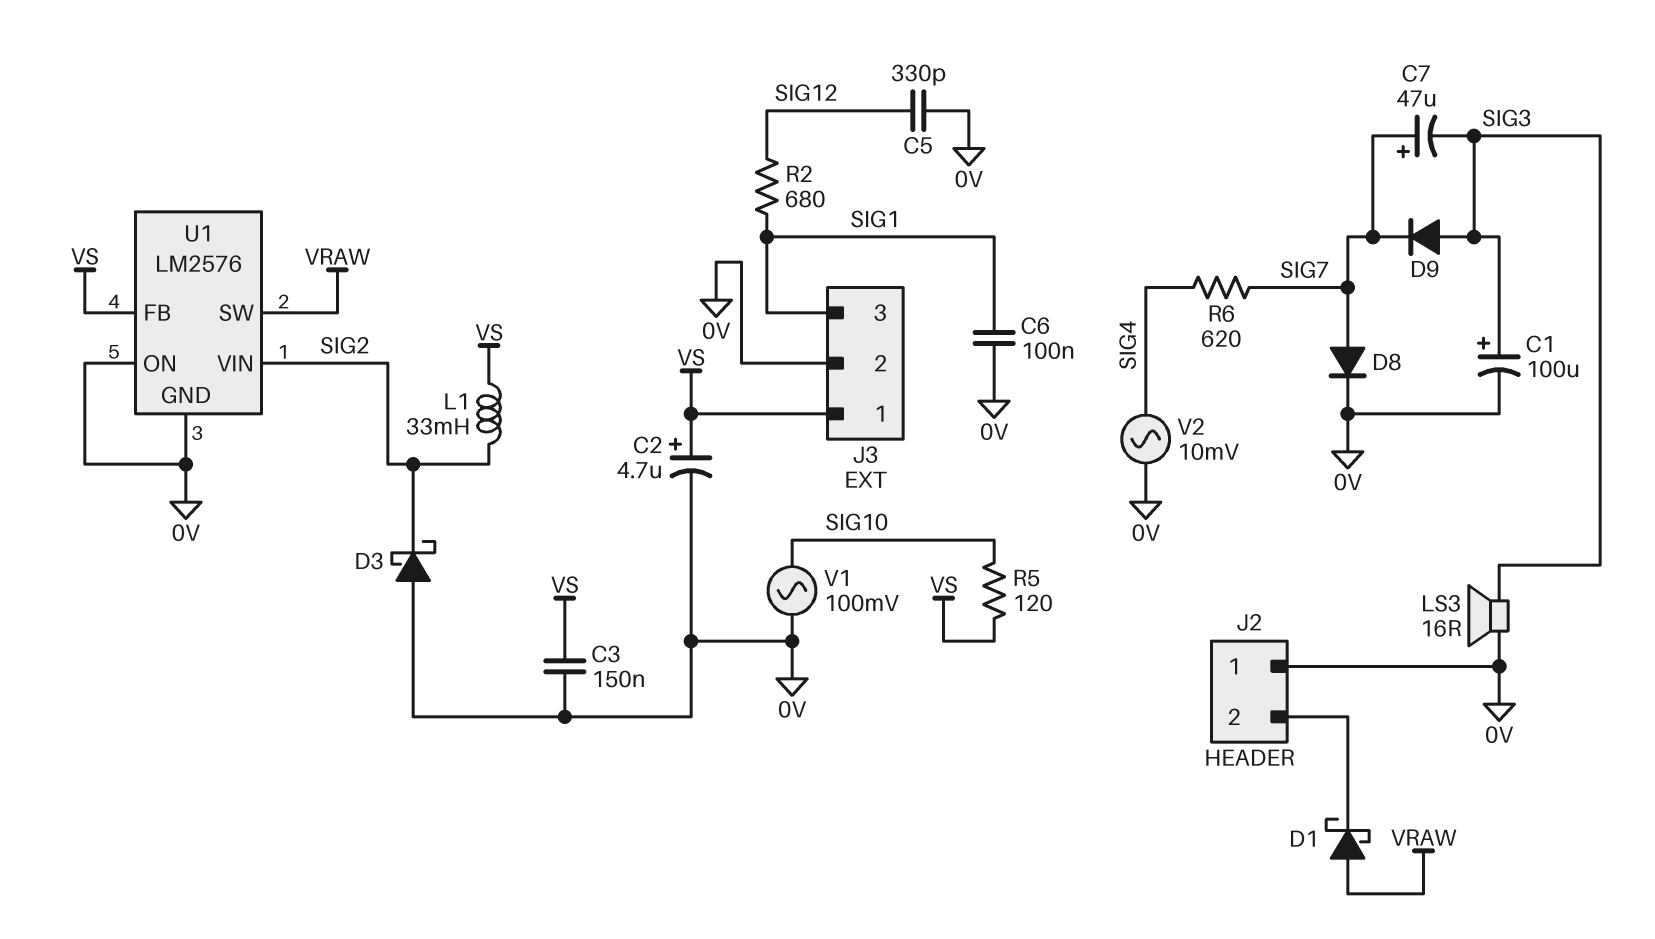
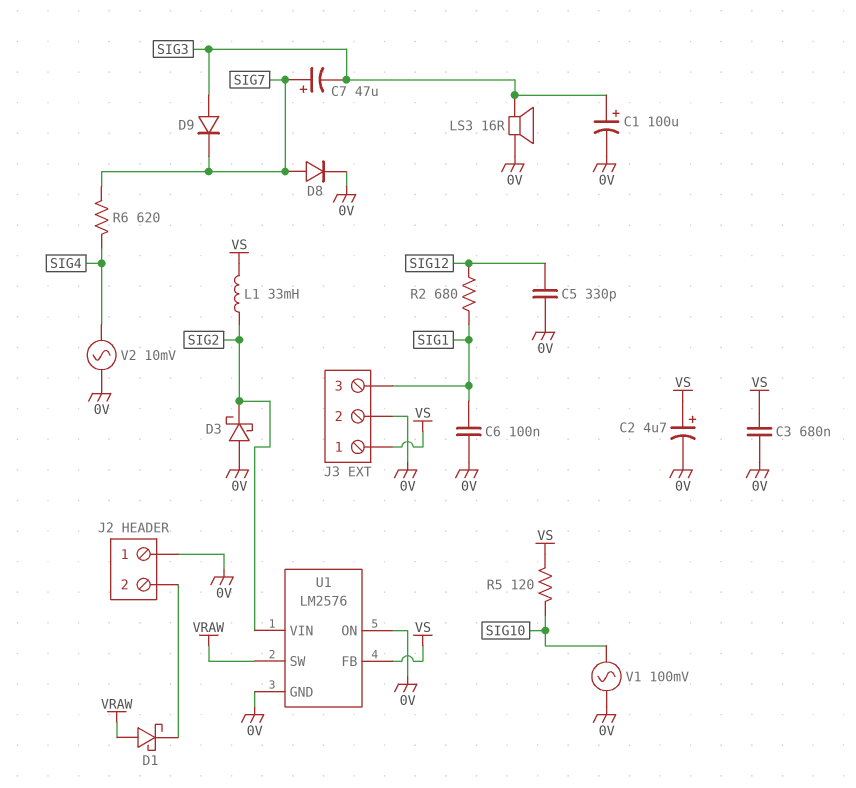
C3: 150nF (0V, VS) -> 680nF (0V, VS)

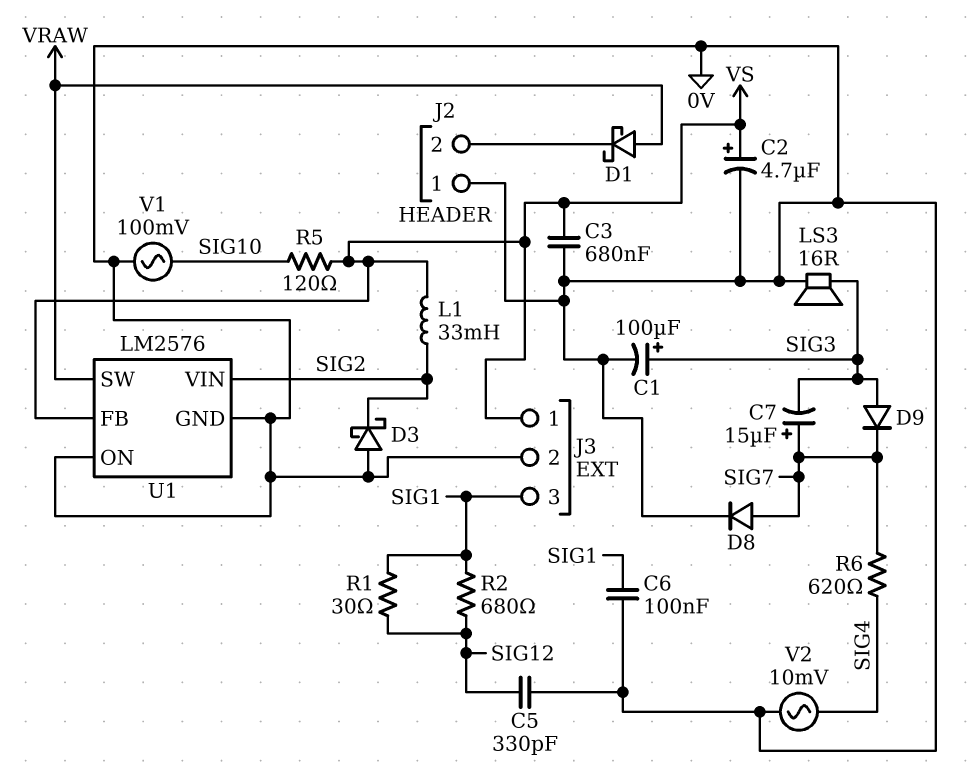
C7: 47uF (plus SIG7, minus SIG3) -> 15uF (plus SIG7, minus SIG3)
R1: none -> 30 (SIG1, SIG12)

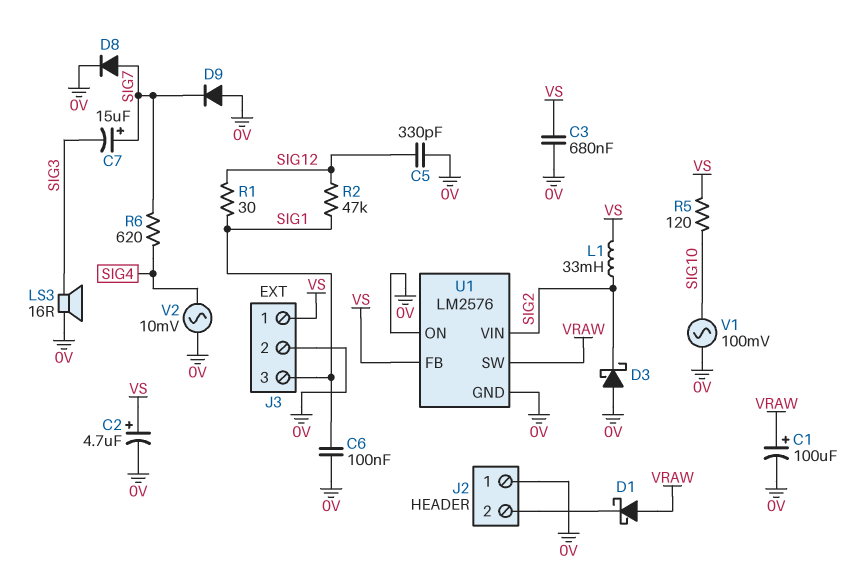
C1: 100uF (plus SIG3, minus 0V) -> 100uF (plus VRAW, minus 0V)
D9: diode (A SIG3, K SIG7) -> diode (A 0V, K SIG7)
R2: 680 (SIG1, SIG12) -> 47k (SIG1, SIG12)

